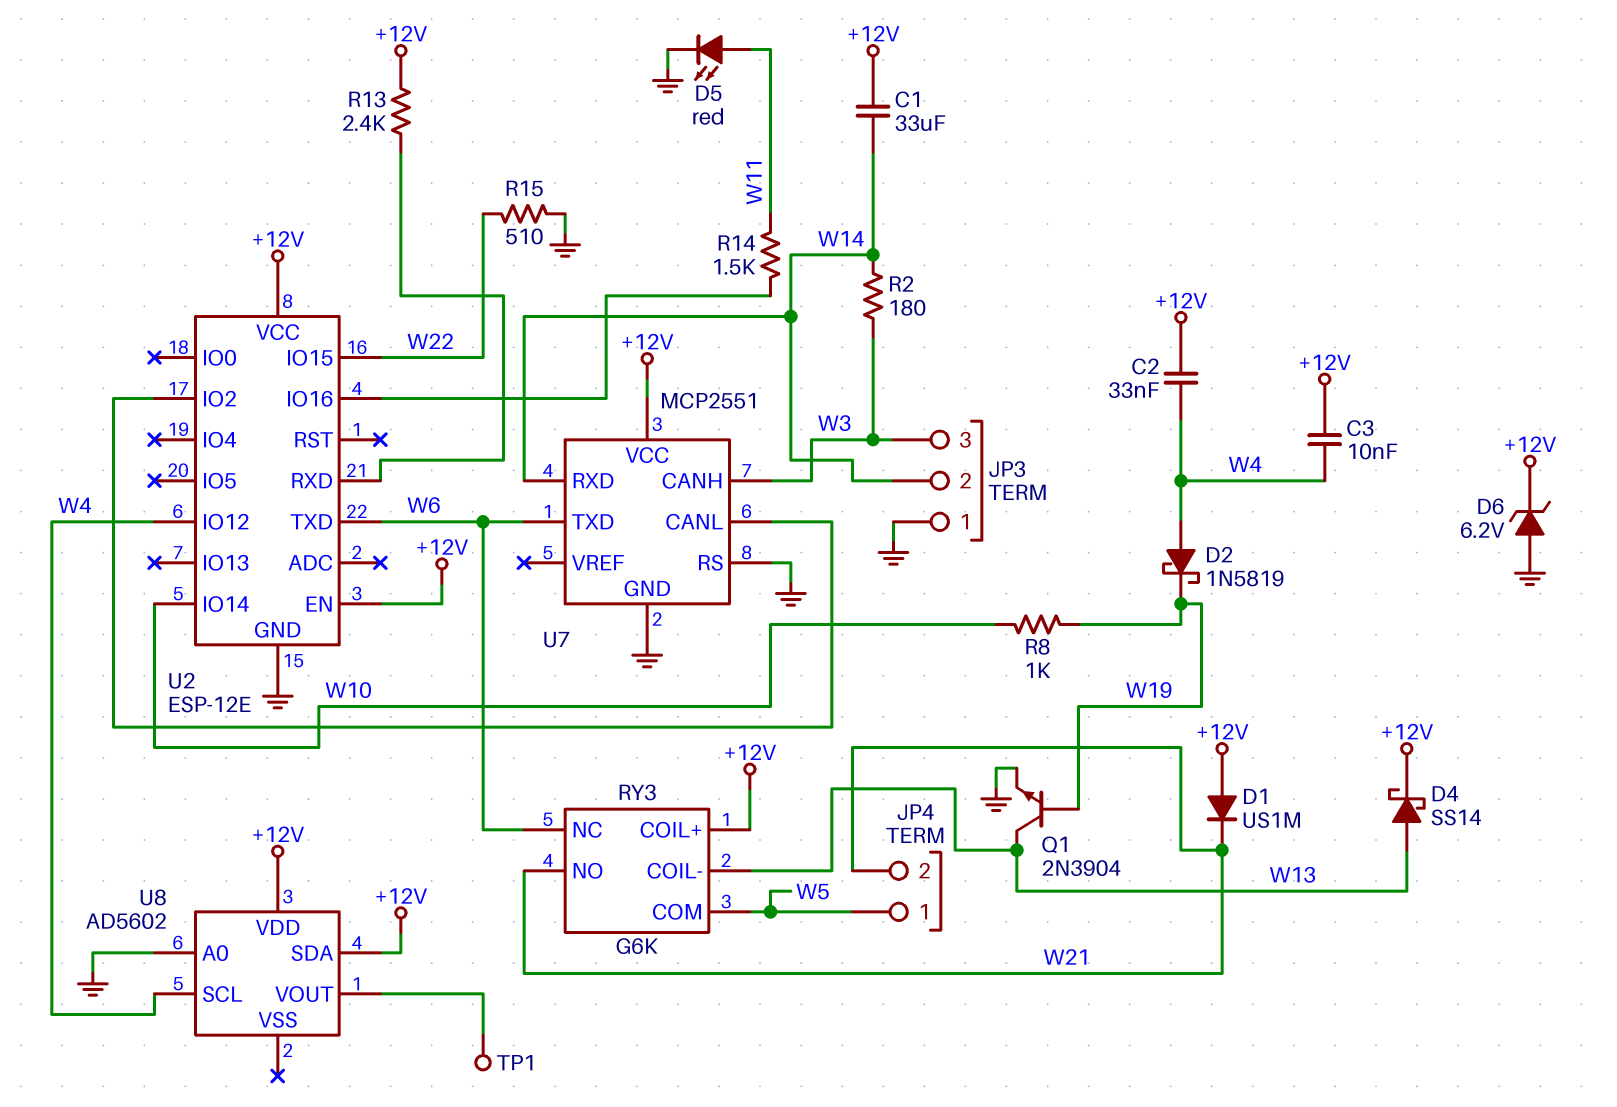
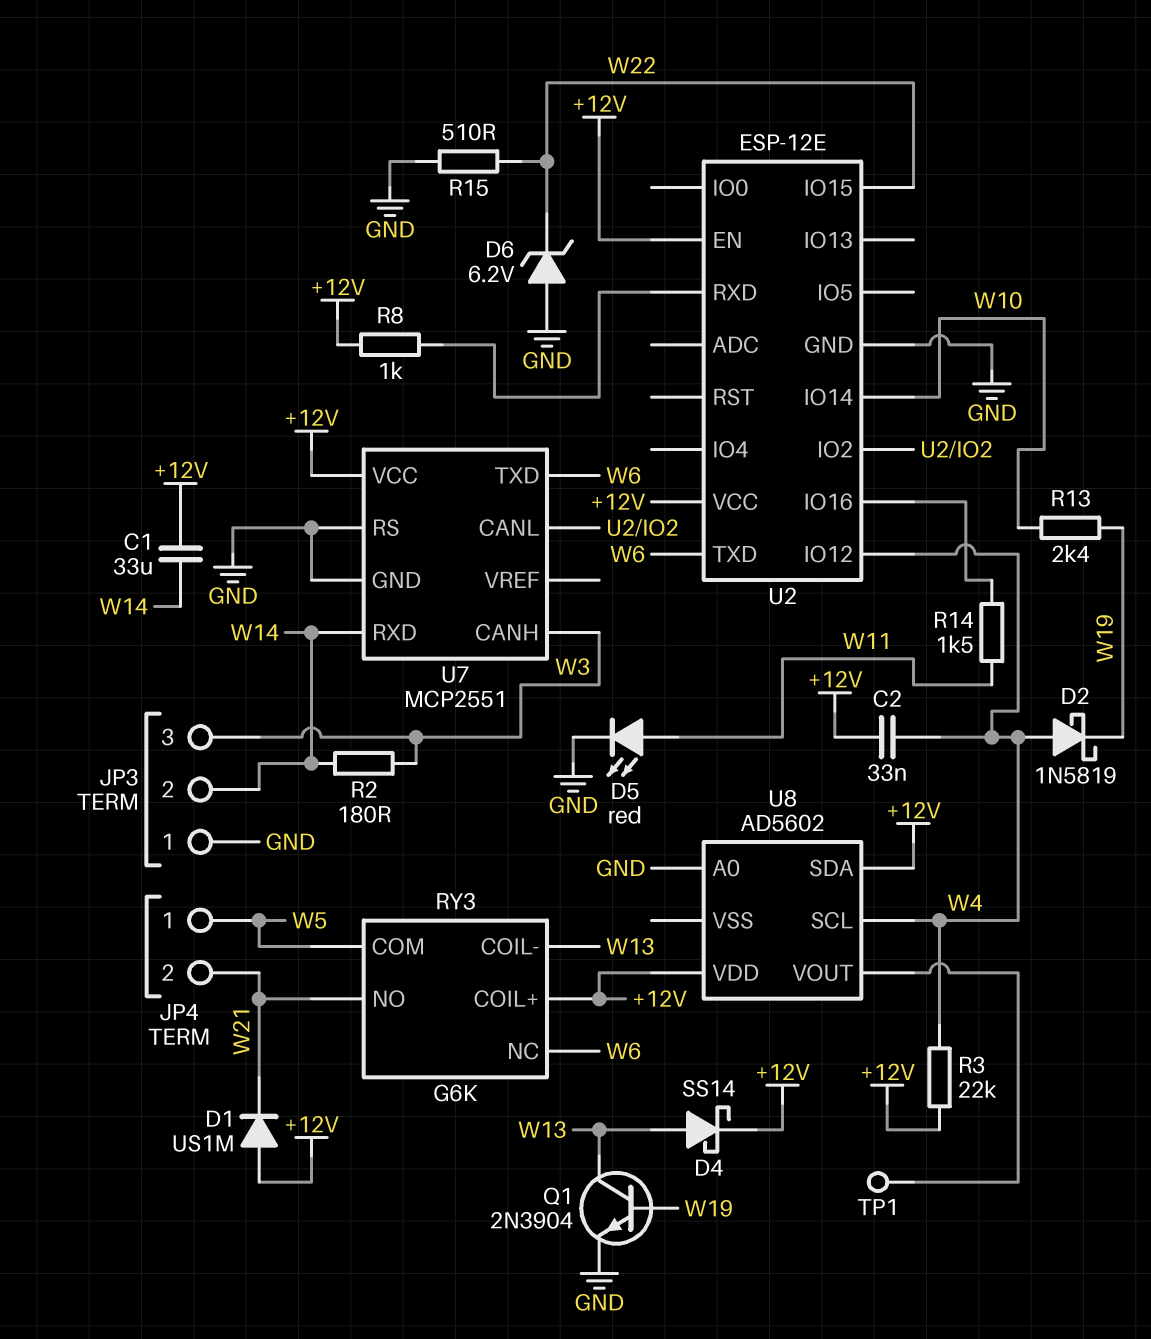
C3: 10nF (+12V, W4) -> none
D6: zener 6.2V (A GND, K +12V) -> zener 6.2V (A GND, K W22)
R3: none -> 22k (+12V, W4)
R8: 1k (W10, W19) -> 1k (+12V, U2/RXD)
R13: 2.4k (+12V, U2/RXD) -> 2.4k (W10, W19)

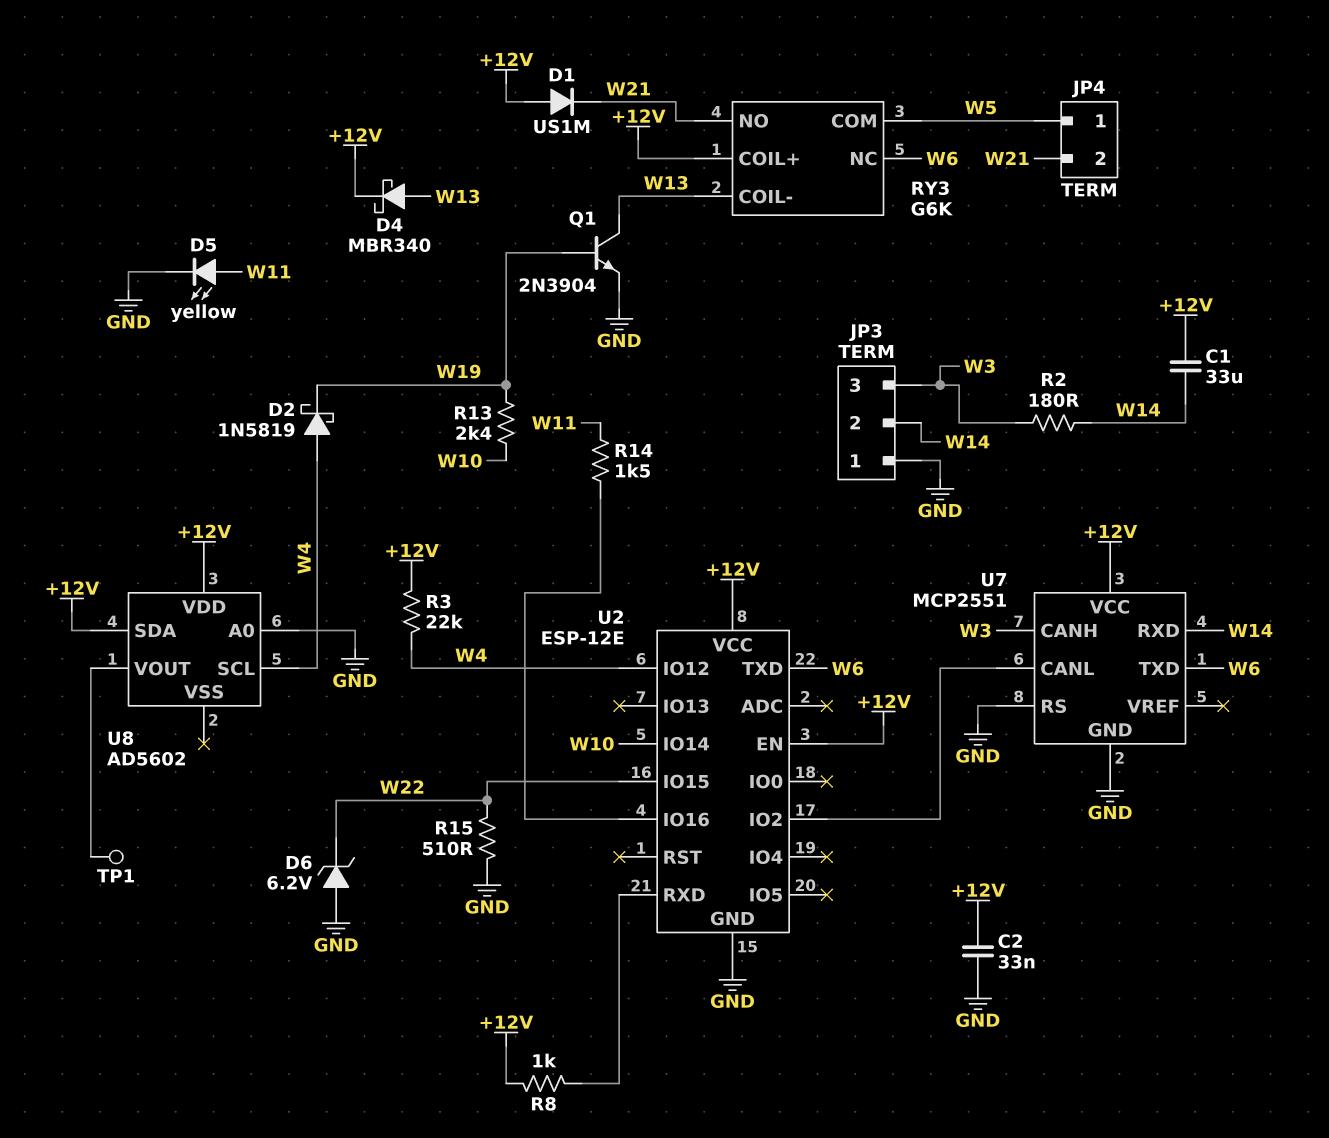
C2: 33nF (+12V, W4) -> 33nF (+12V, GND)
D4: schottky SS14 (A W13, K +12V) -> schottky MBR340 (A W13, K +12V)
D5: LED red (A W11, K GND) -> LED yellow (A W11, K GND)

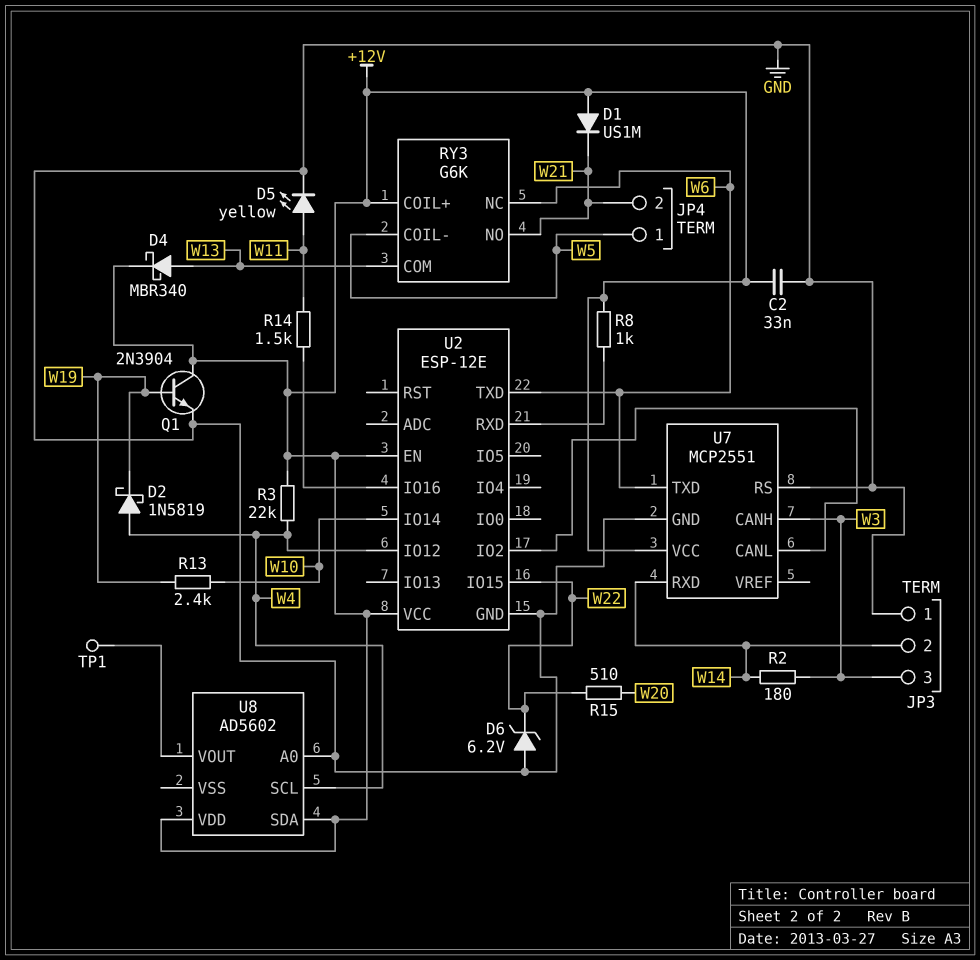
C1: 33uF (+12V, W14) -> none
Q1: NPN 2N3904 (B W19, C W13, E GND) -> NPN 2N3904 (B W19, C +12V, E GND)
R15: 510 (GND, W22) -> 510 (W20, W22)
RY3 pin COIL-: W13 -> W5
RY3 pin COM: W5 -> W13

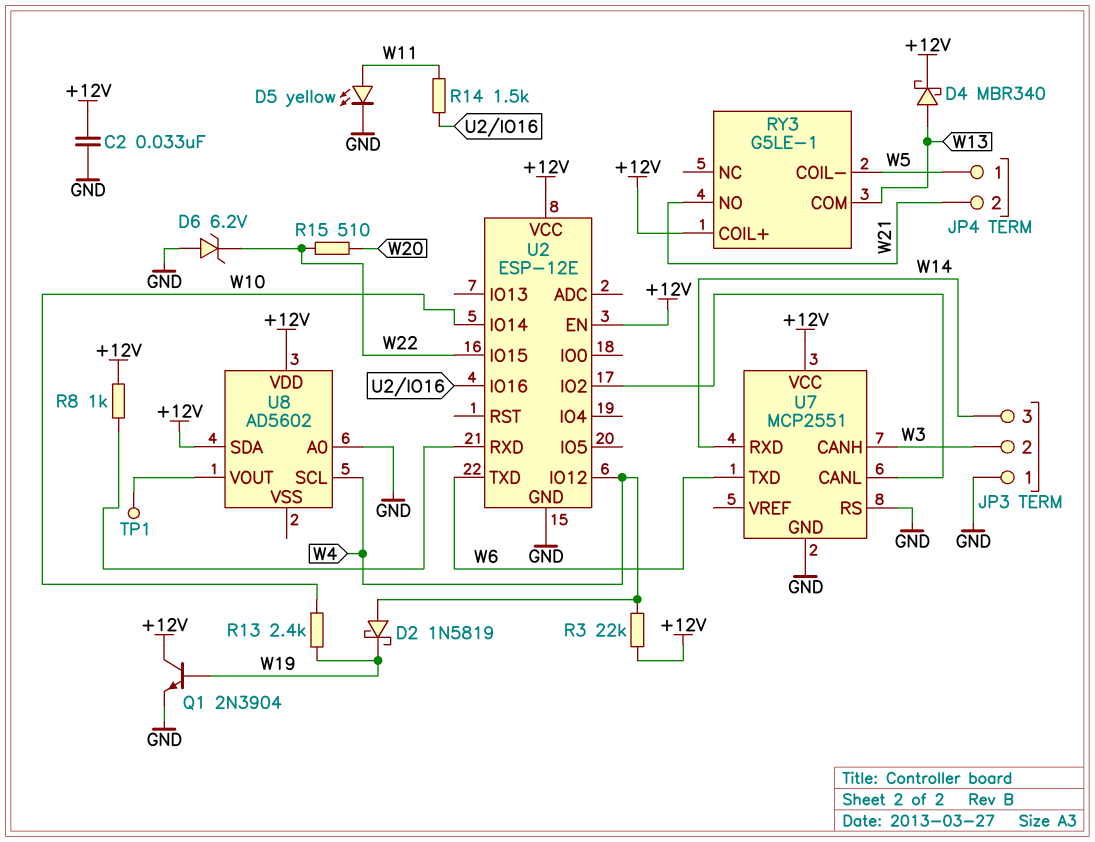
D1: diode US1M (A +12V, K W21) -> none
JP3 pin 2: W14 -> W3
JP3 pin 3: W3 -> W14
R2: 180 (W3, W14) -> none
RY3: G6K -> G5LE-1
RY3 pin NC: W6 -> none

